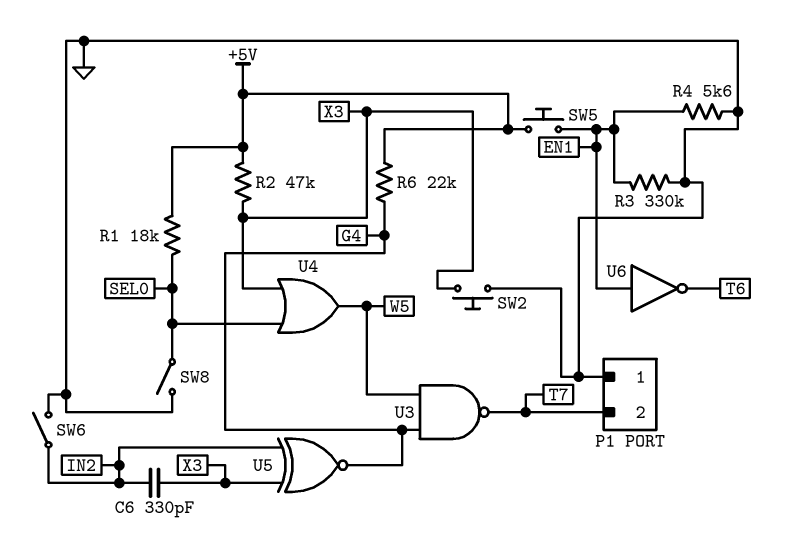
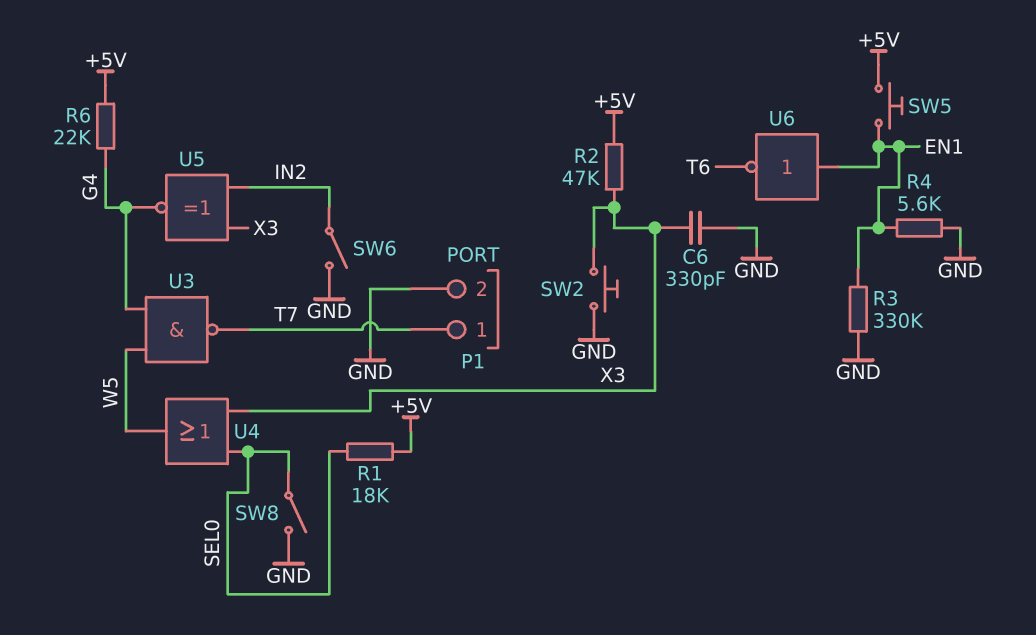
C6: 330pF (IN2, X3) -> 330pF (GND, X3)
P1 pin 1: GND -> T7
P1 pin 2: T7 -> GND

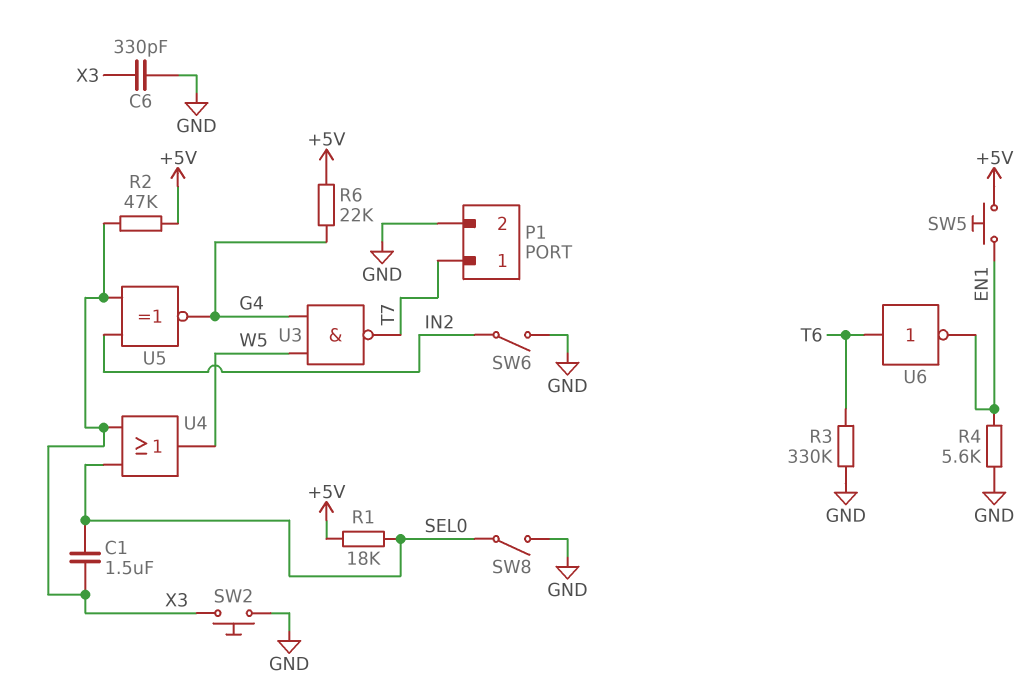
C1: none -> 1.5uF (SEL0, X3)
R3: 330k (EN1, GND) -> 330k (GND, T6)
U6: NOT (in EN1, out T6) -> NOT (in T6, out EN1)

